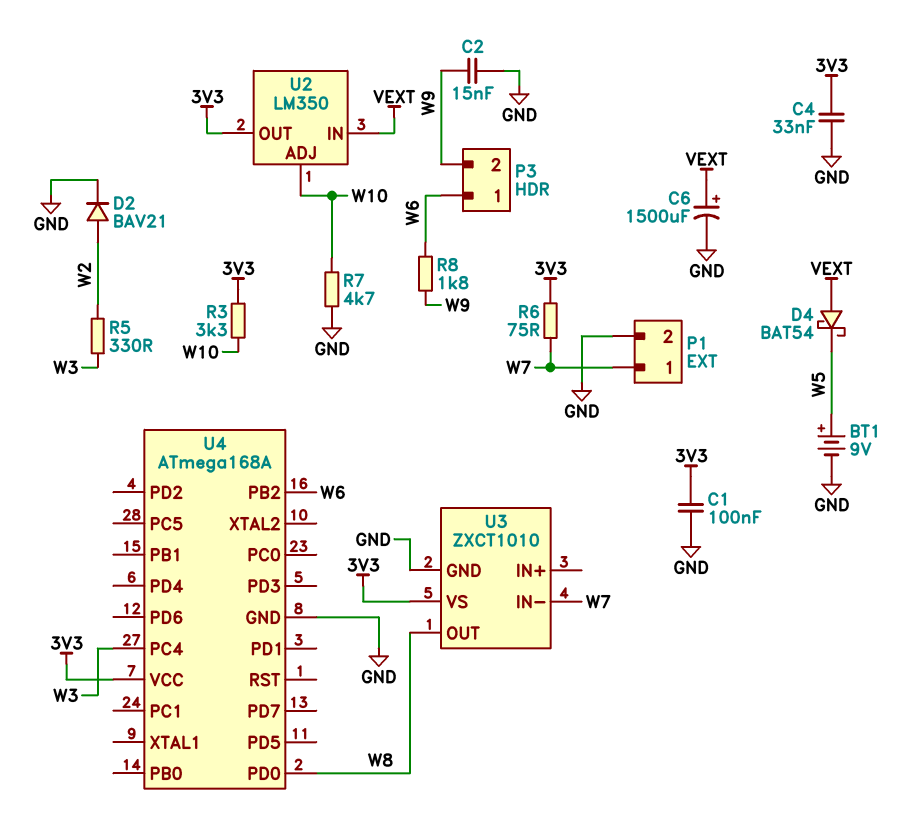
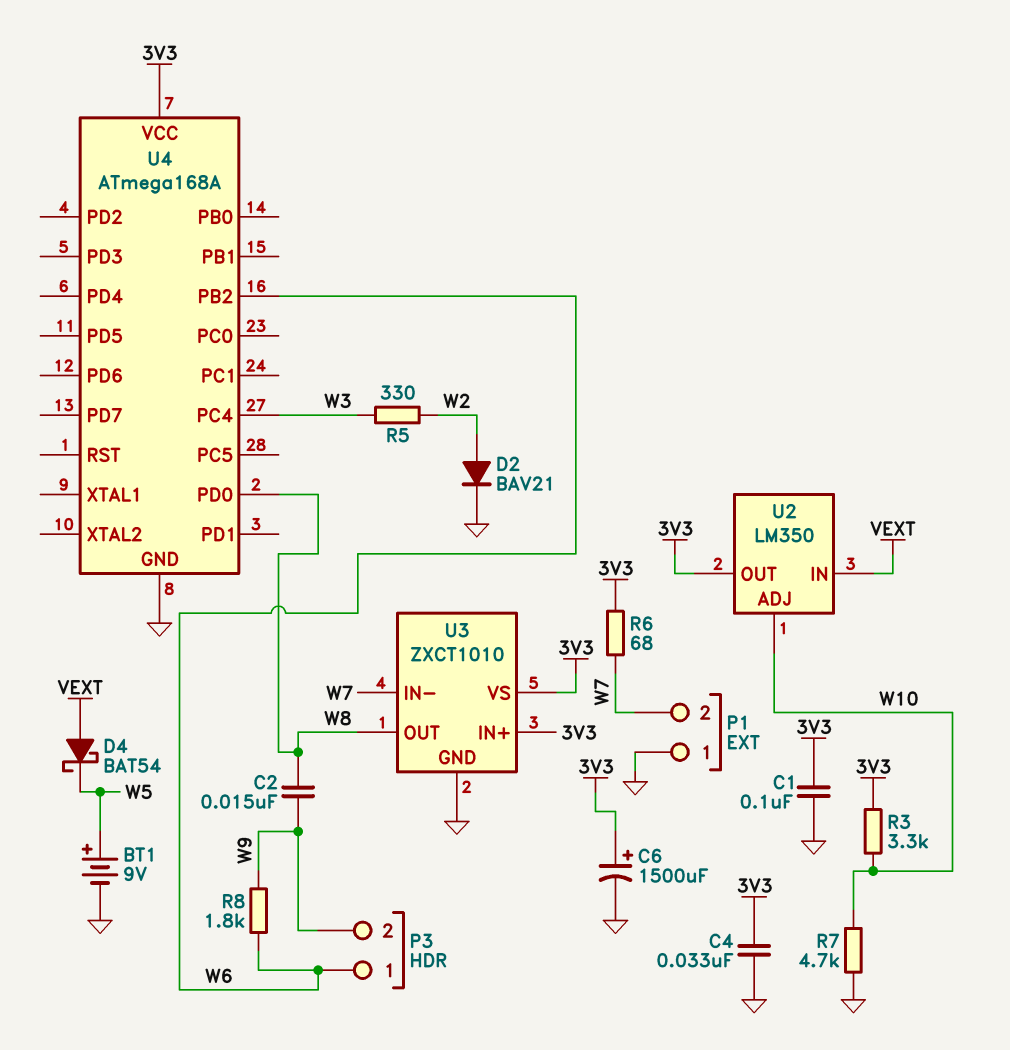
C2: 15nF (GND, W9) -> 15nF (W8, W9)
C6: 1500uF (plus VEXT, minus GND) -> 1500uF (plus 3V3, minus GND)
P1 pin 1: W7 -> GND
P1 pin 2: GND -> W7
R6: 75 (3V3, W7) -> 68 (3V3, W7)
U3 pin IN+: none -> 3V3

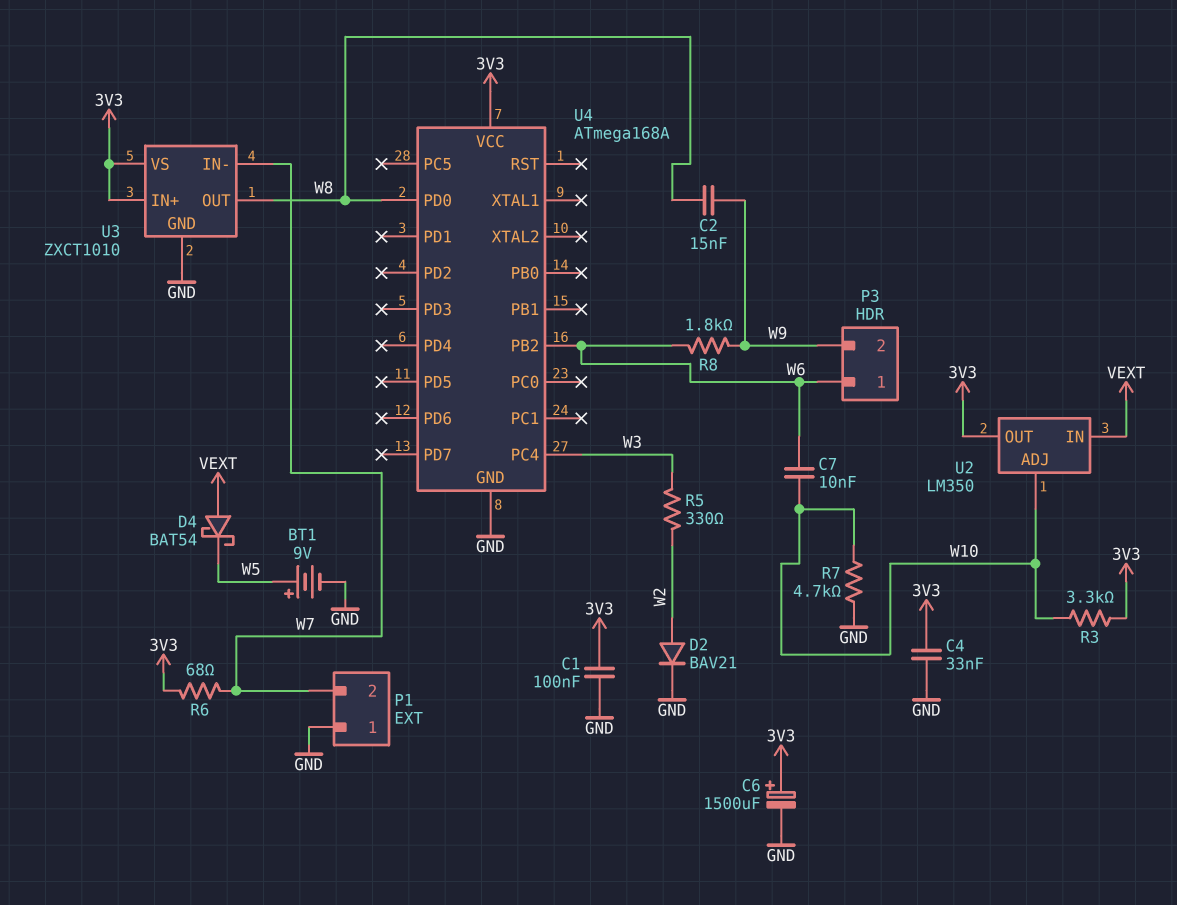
C7: none -> 10nF (W6, W10)

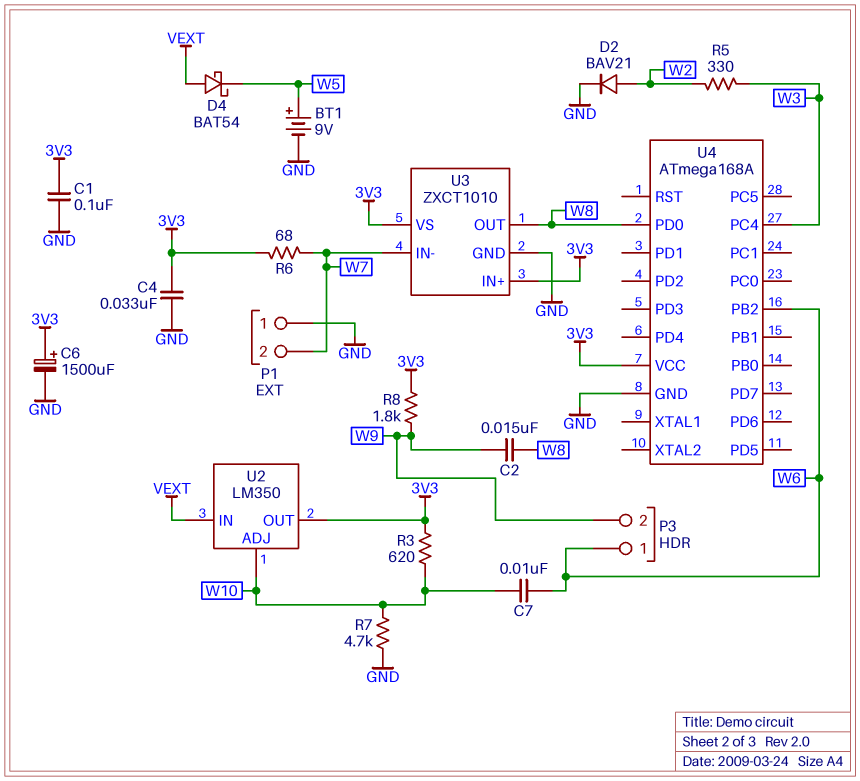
R3: 3.3k (3V3, W10) -> 620 (3V3, W10)
R8: 1.8k (W6, W9) -> 1.8k (3V3, W9)

